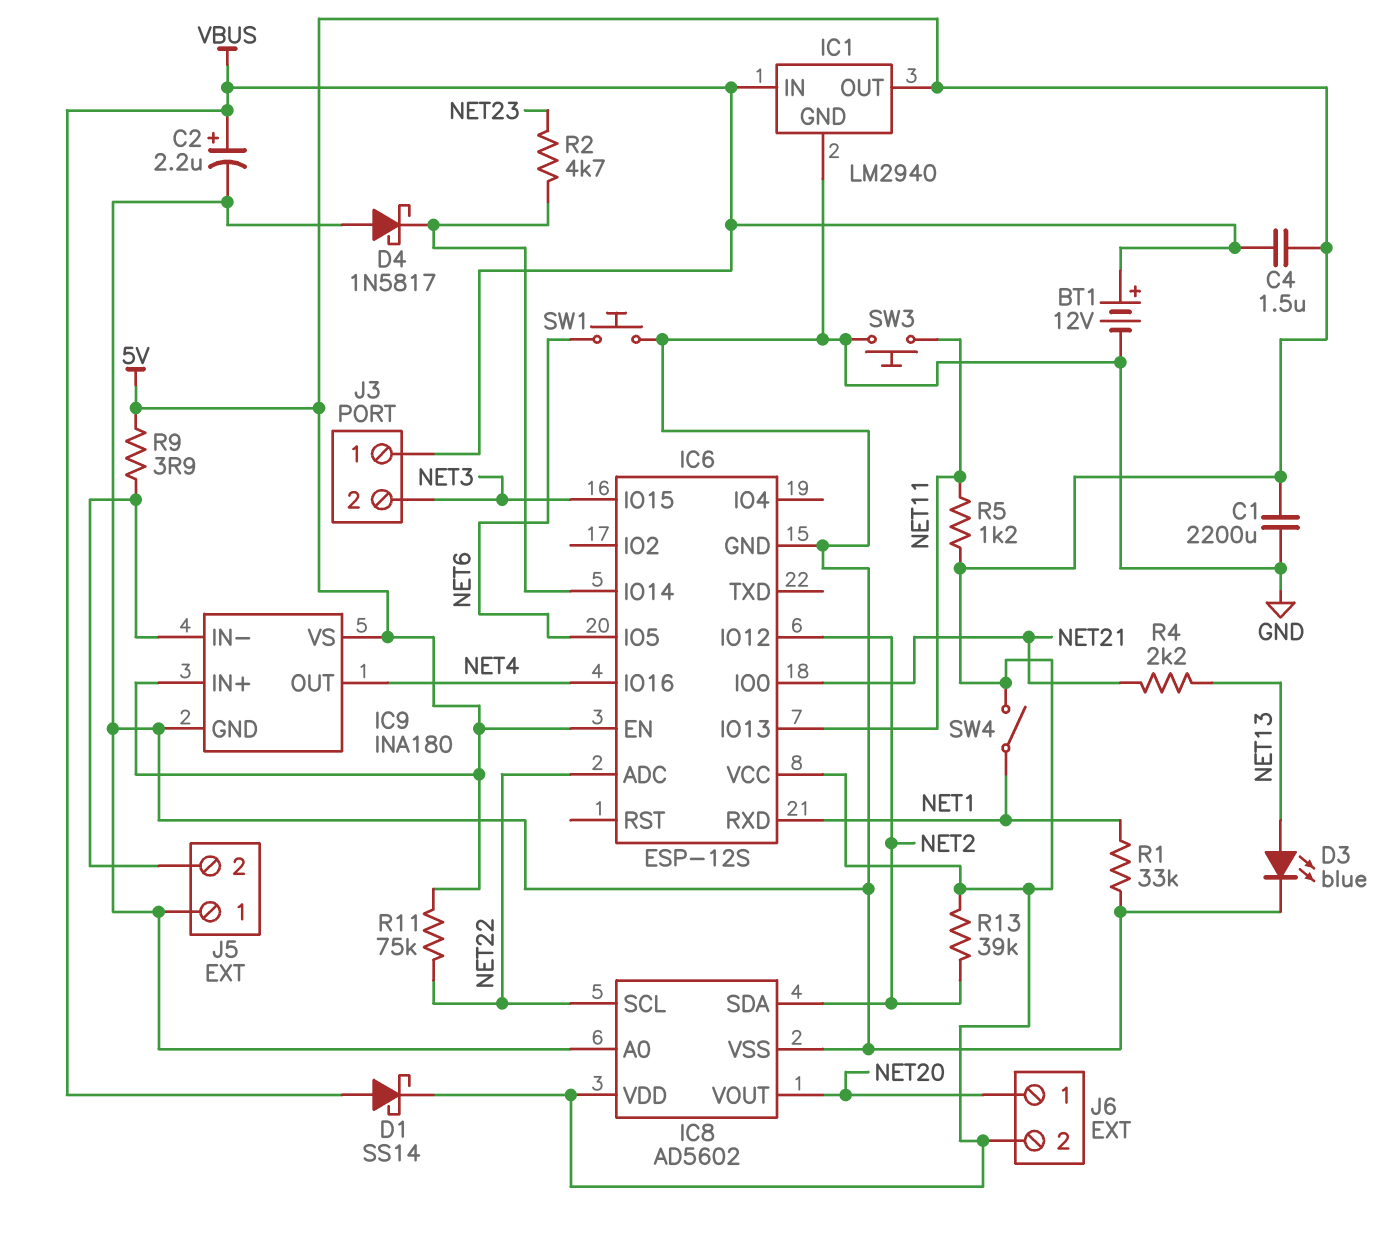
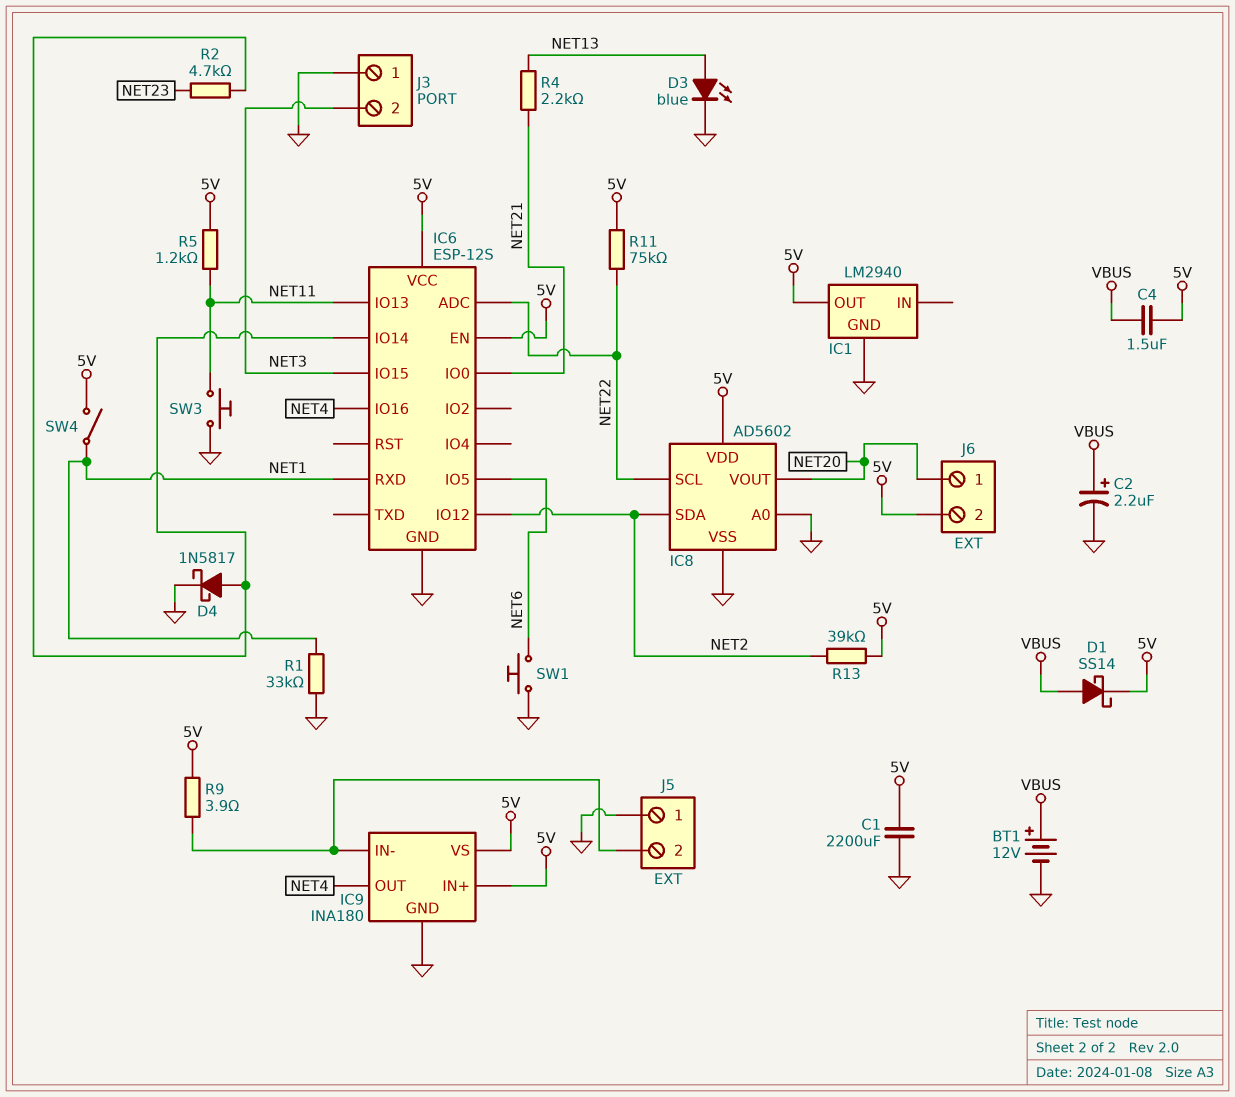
D4: schottky 1N5817 (A GND, K IC6/IO14) -> schottky 1N5817 (A IC6/IO14, K GND)
IC1 pin IN: VBUS -> none
J3 pin 1: VBUS -> GND

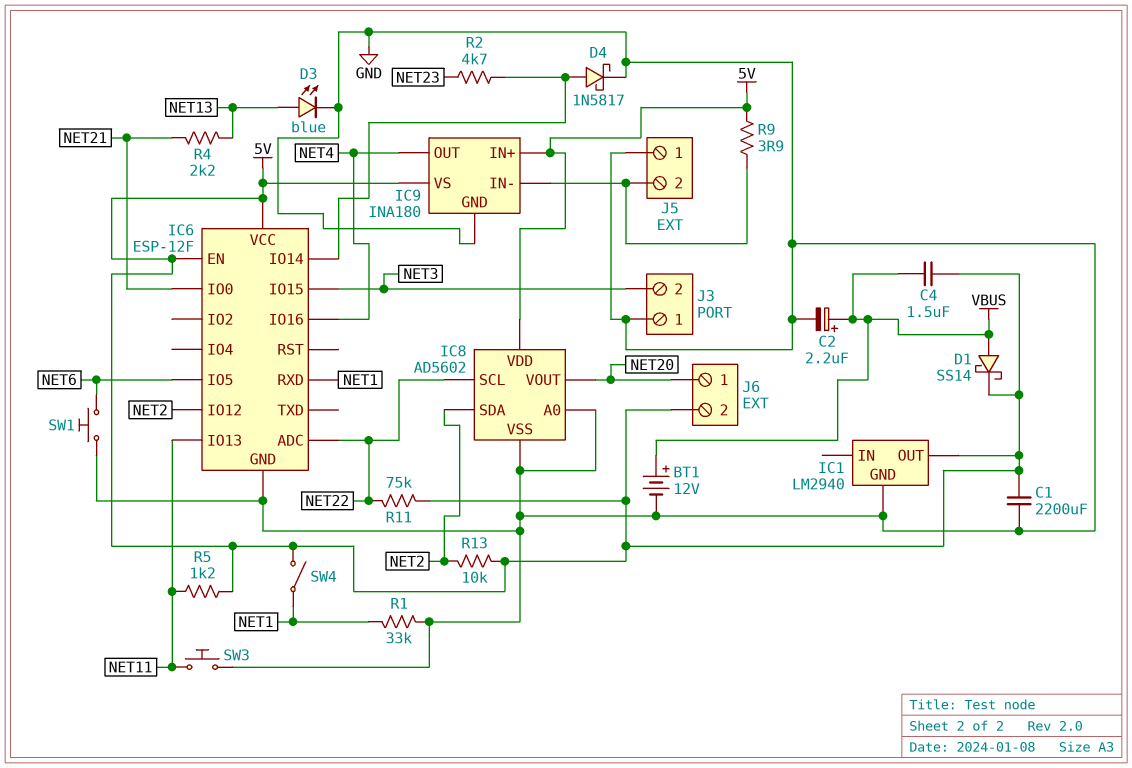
IC6: ESP-12S -> ESP-12F
R13: 39k (5V, NET2) -> 10k (5V, NET2)

